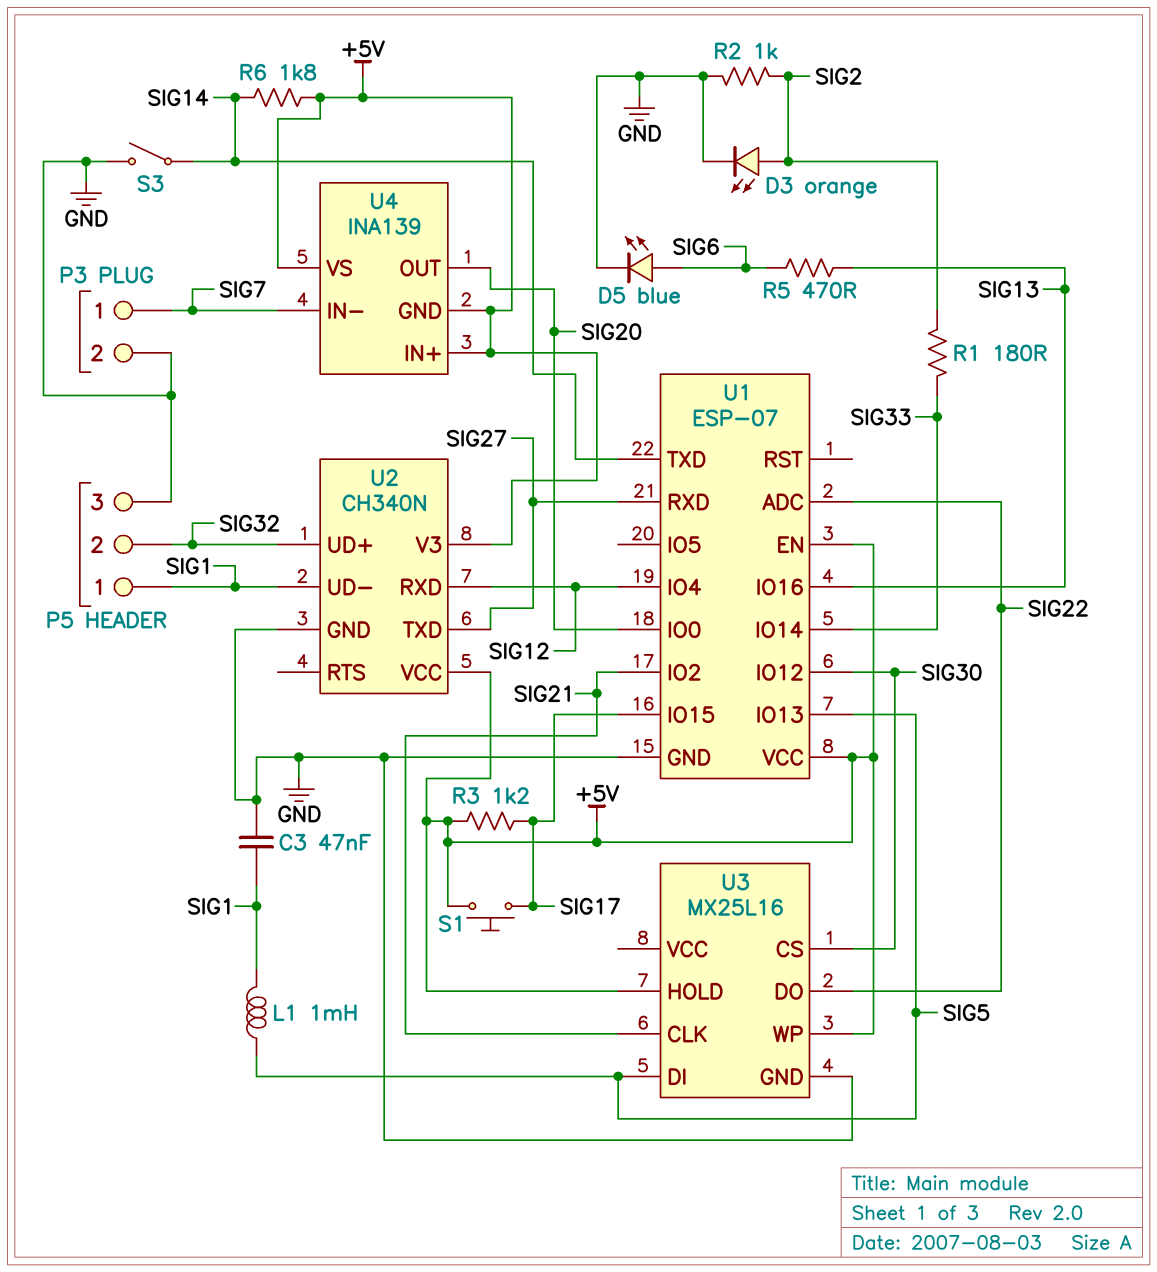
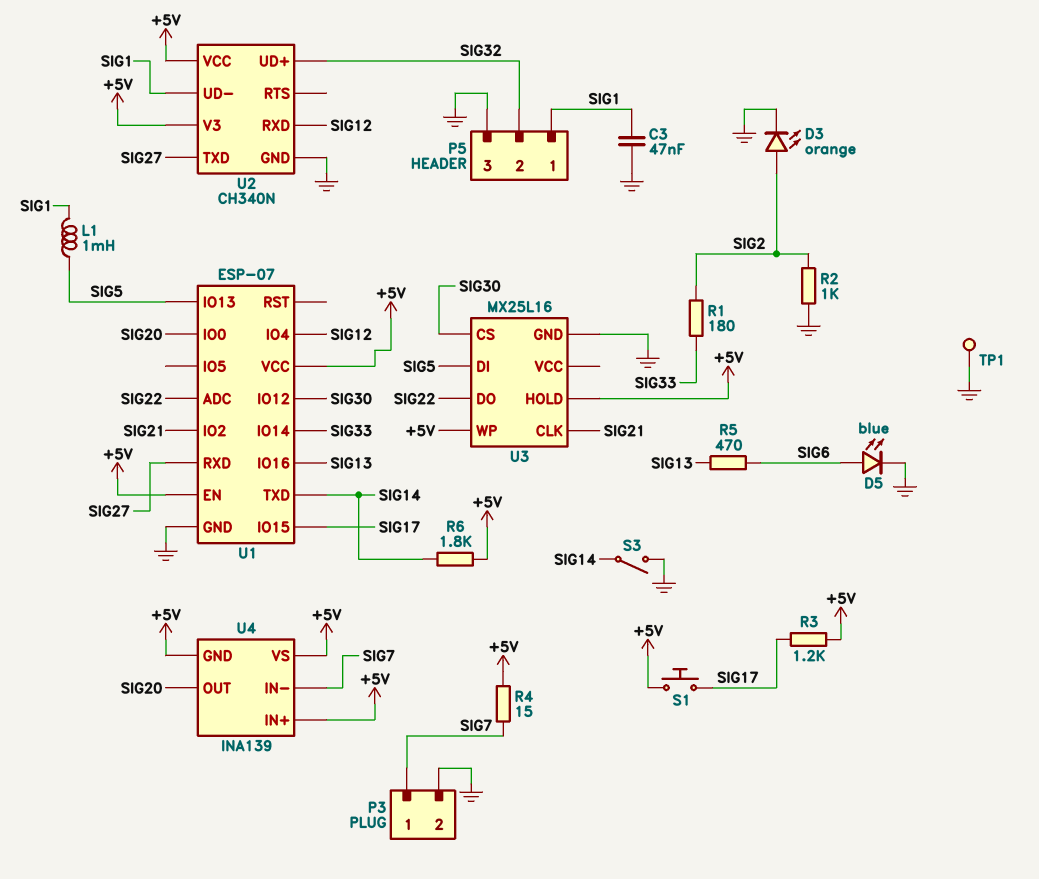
R4: none -> 15 (+5V, SIG7)
TP1: none -> test point (GND)

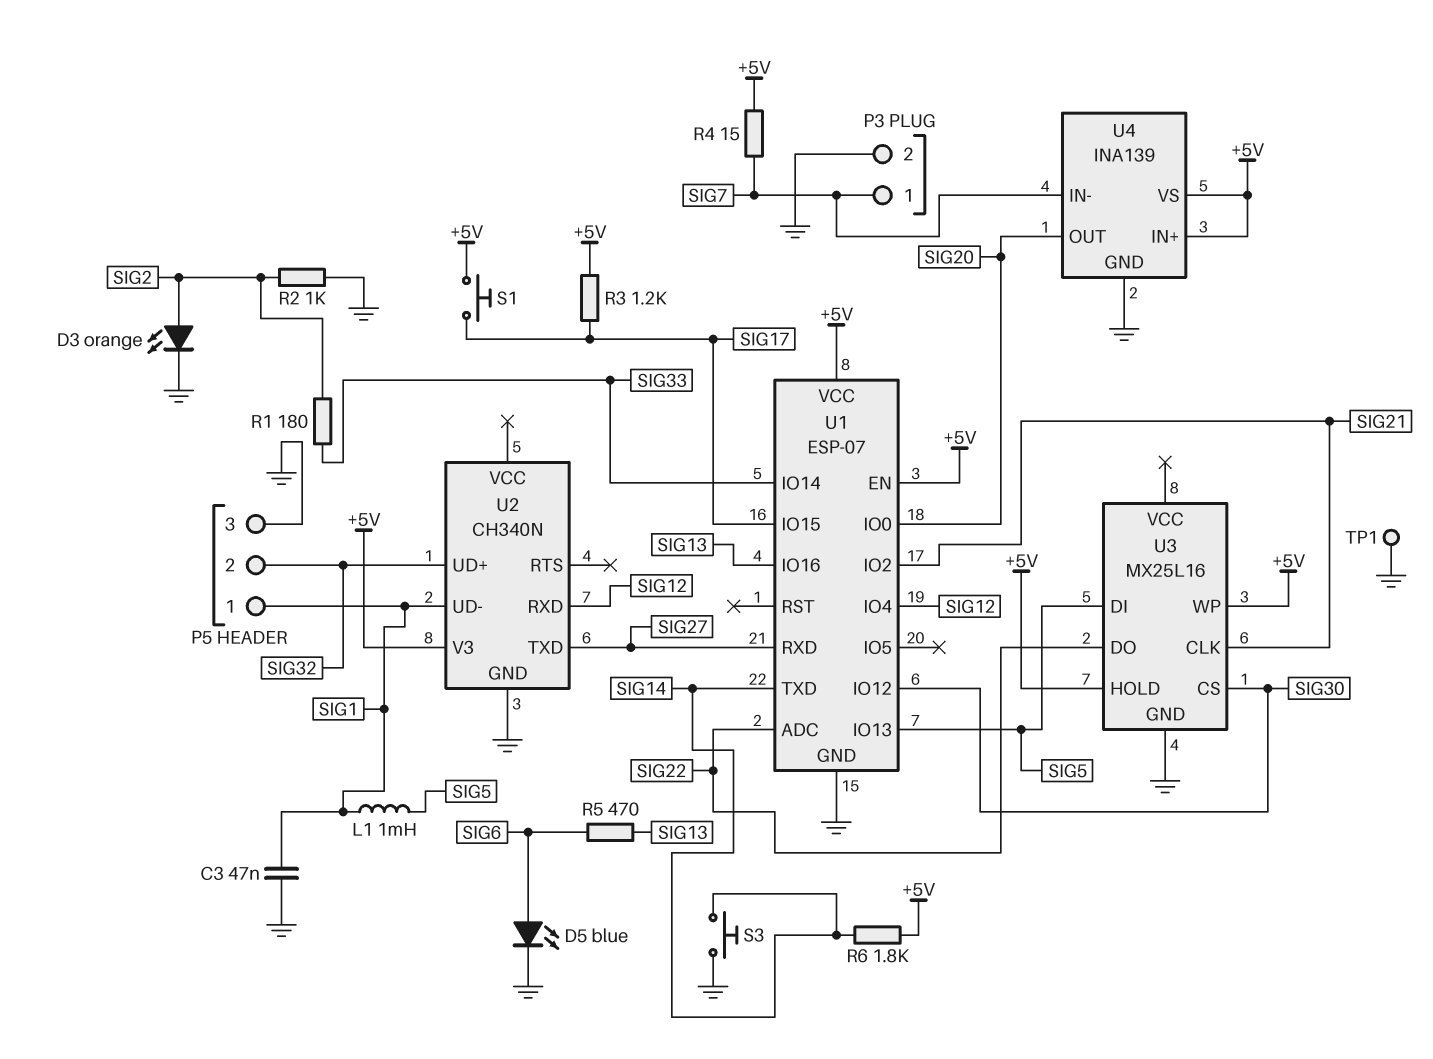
S3: switch (GND, SIG14) -> button (GND, SIG14)
U2 pin VCC: +5V -> none
U4 pin GND: +5V -> GND

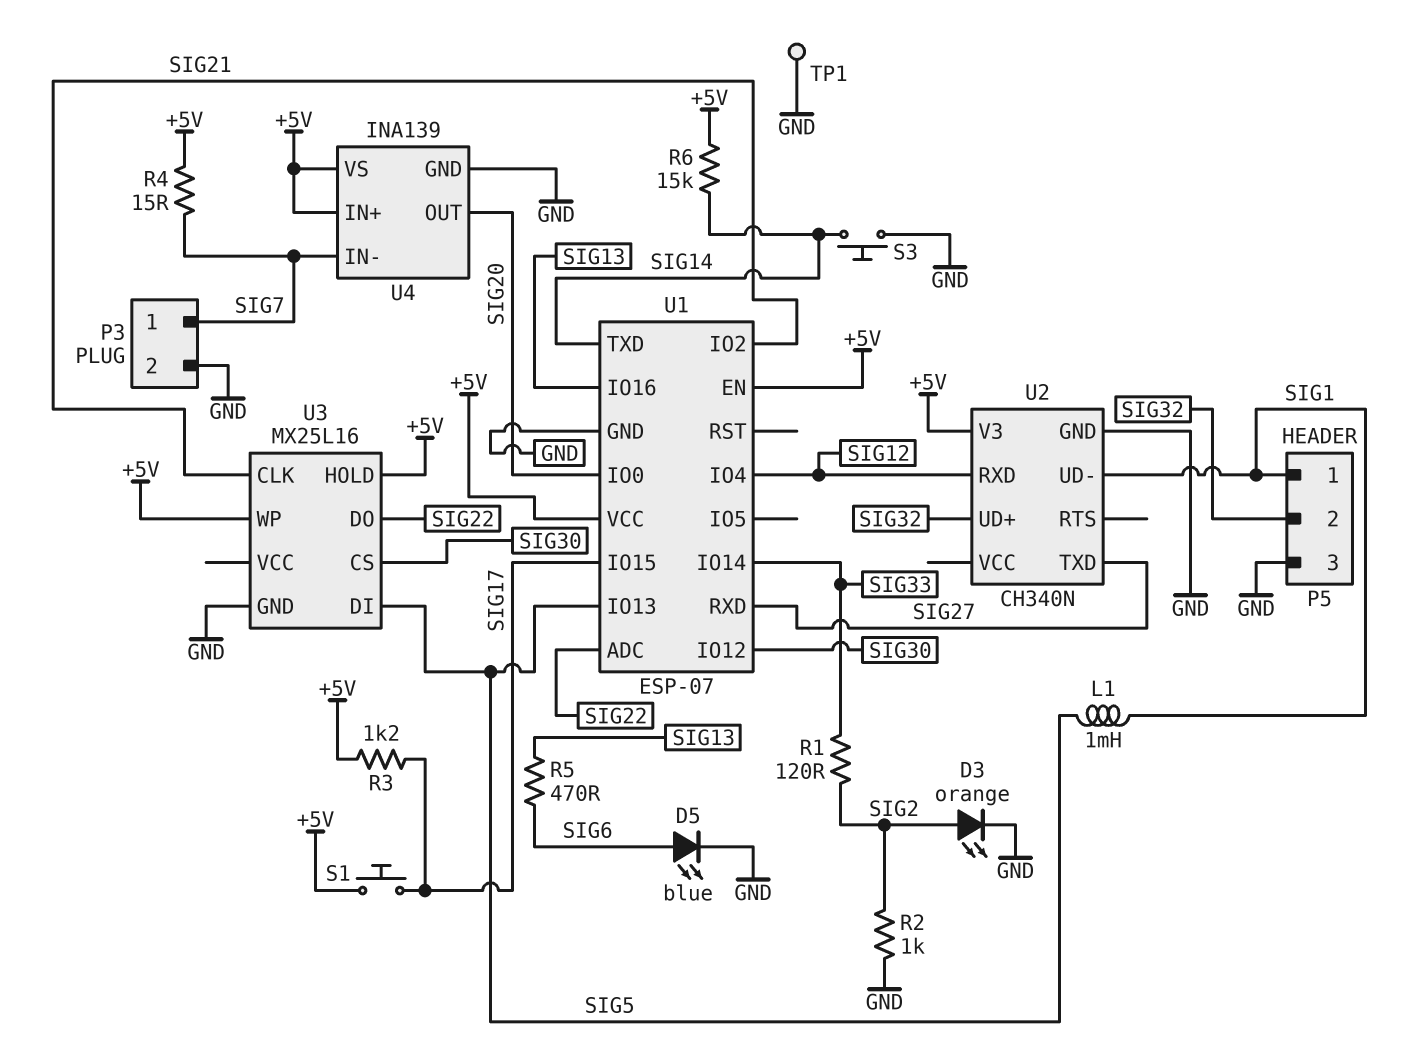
C3: 47nF (GND, SIG1) -> none
R1: 180 (SIG2, SIG33) -> 120 (SIG2, SIG33)
R6: 1.8k (+5V, SIG14) -> 15k (+5V, SIG14)

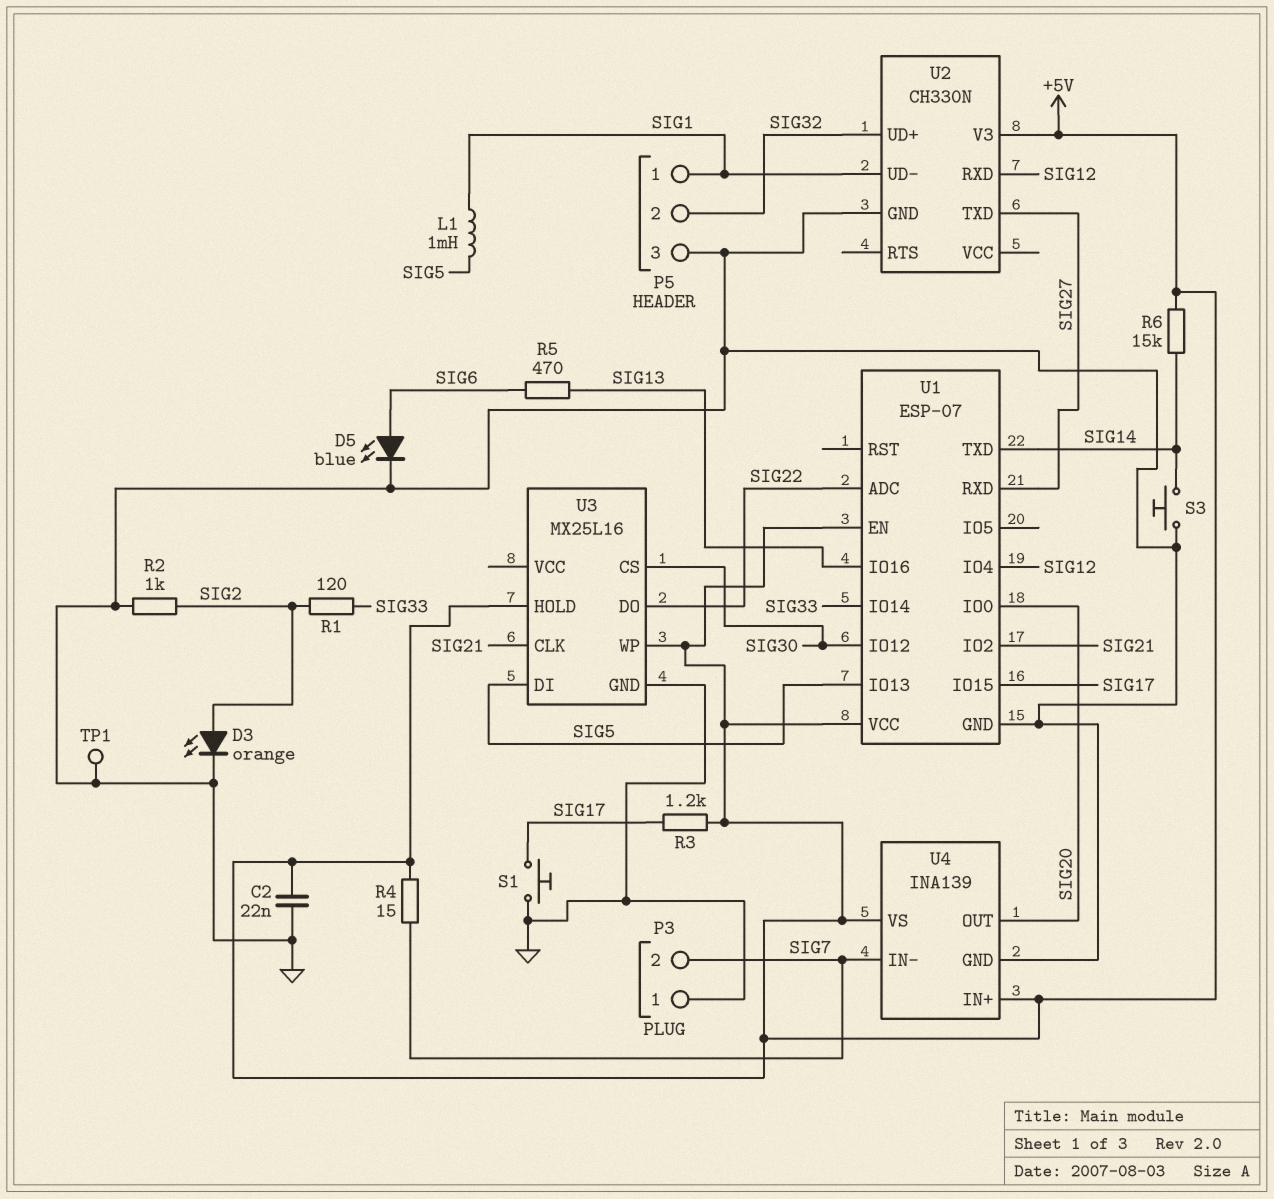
C2: none -> 22nF (+5V, GND)
P3 pin 1: SIG7 -> GND
P3 pin 2: GND -> SIG7
S1: button (+5V, SIG17) -> button (GND, SIG17)
U2: CH340N -> CH330N

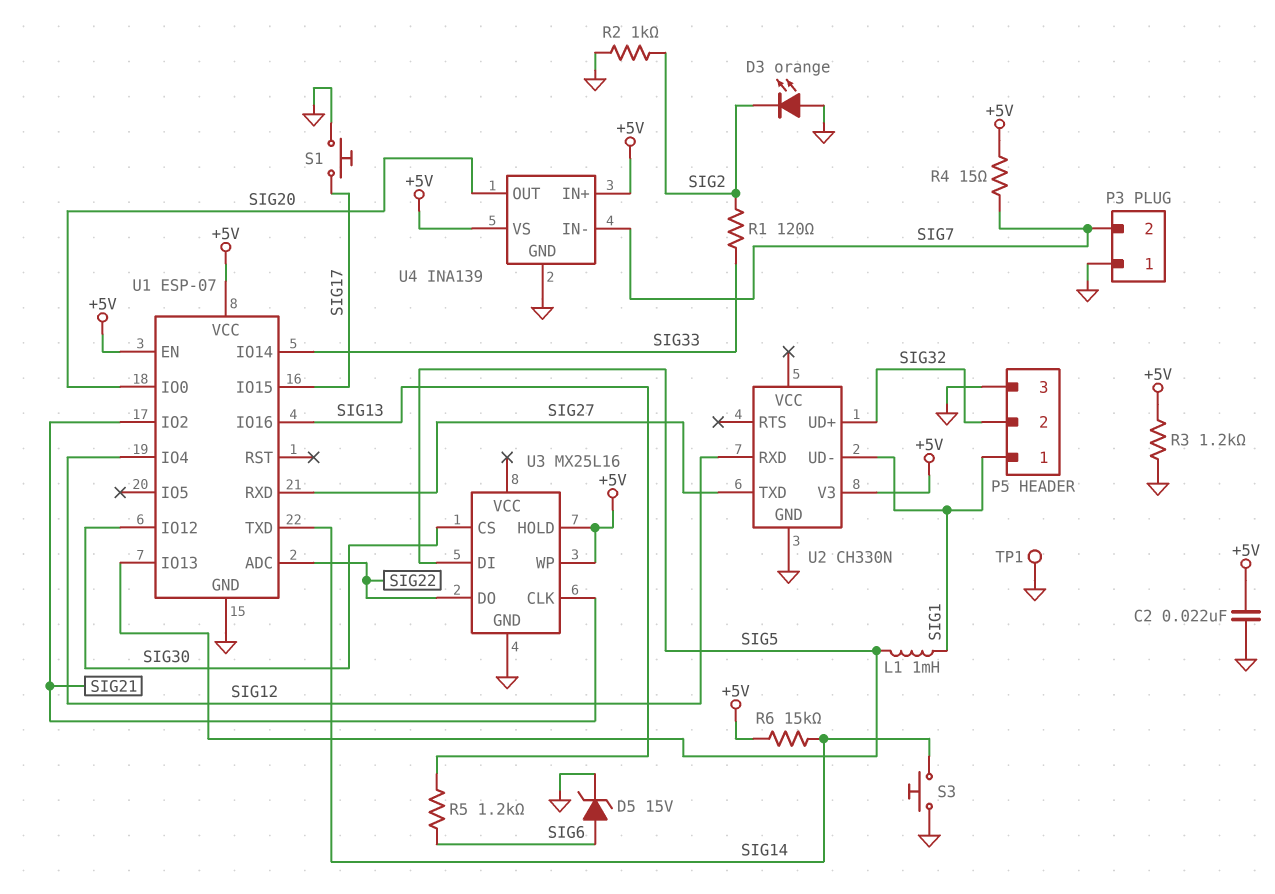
D3: LED orange (A SIG2, K GND) -> LED orange (A GND, K SIG2)
D5: LED blue (A SIG6, K GND) -> zener 15V (A SIG6, K GND)
R3: 1.2k (+5V, SIG17) -> 1.2k (+5V, GND)
R5: 470 (SIG6, SIG13) -> 1.2k (SIG6, SIG13)

